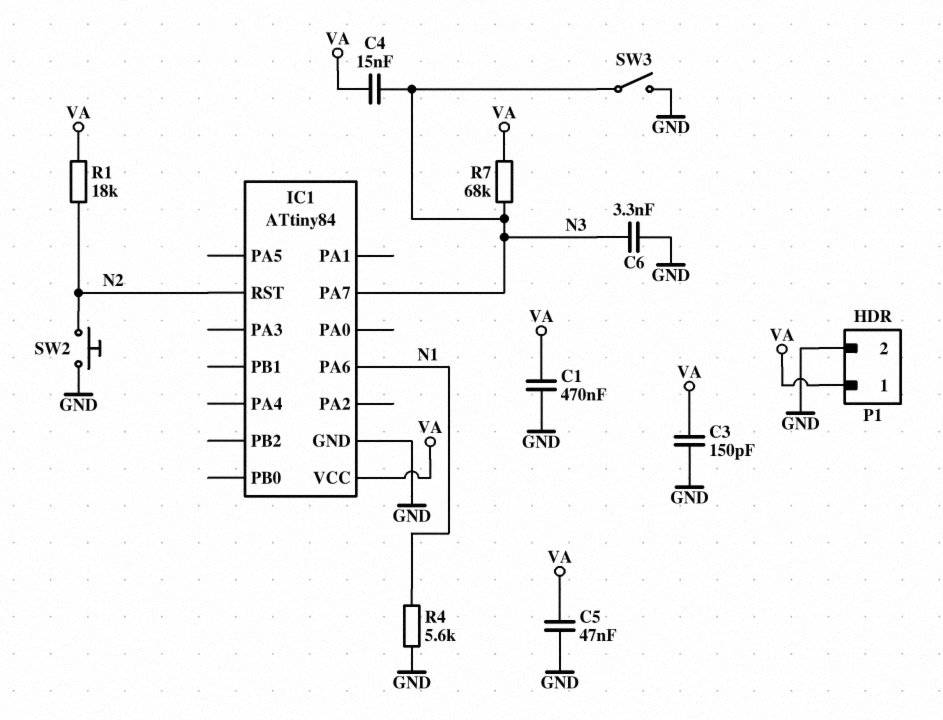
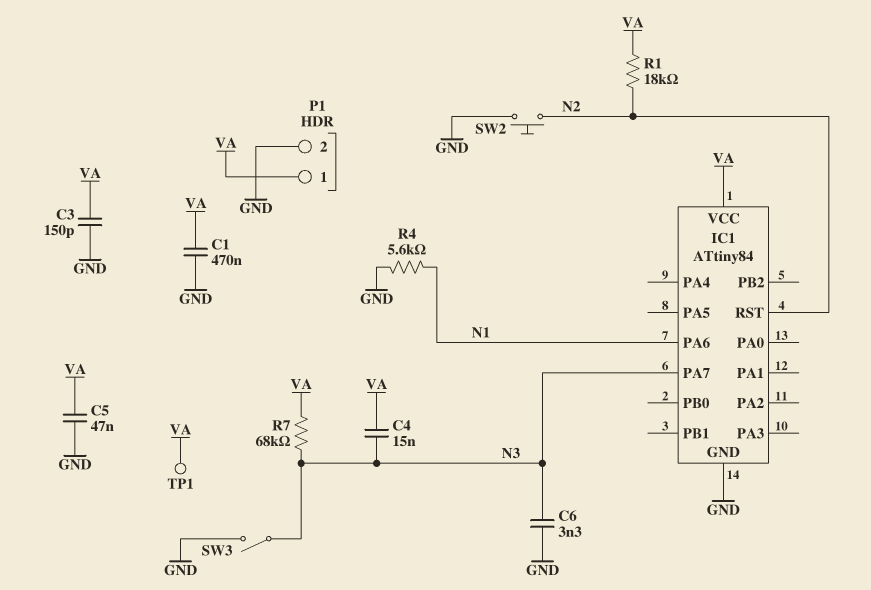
TP1: none -> test point (VA)

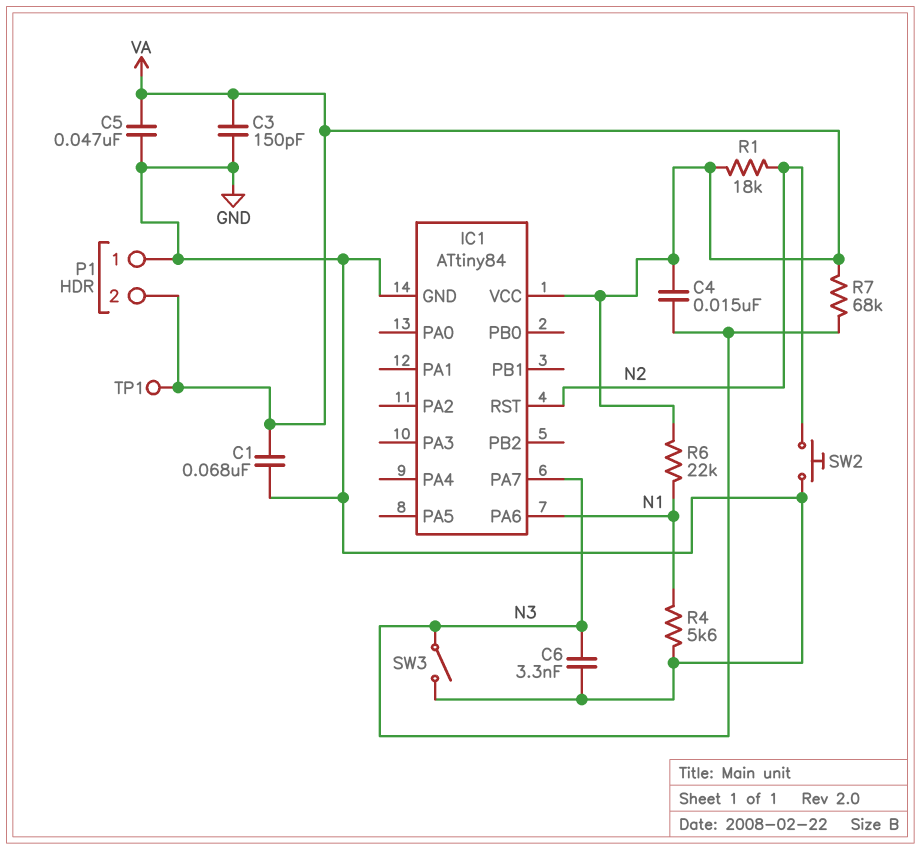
C1: 470nF (GND, VA) -> 68nF (GND, VA)
P1 pin 1: VA -> GND
P1 pin 2: GND -> VA
R6: none -> 22k (N1, VA)

